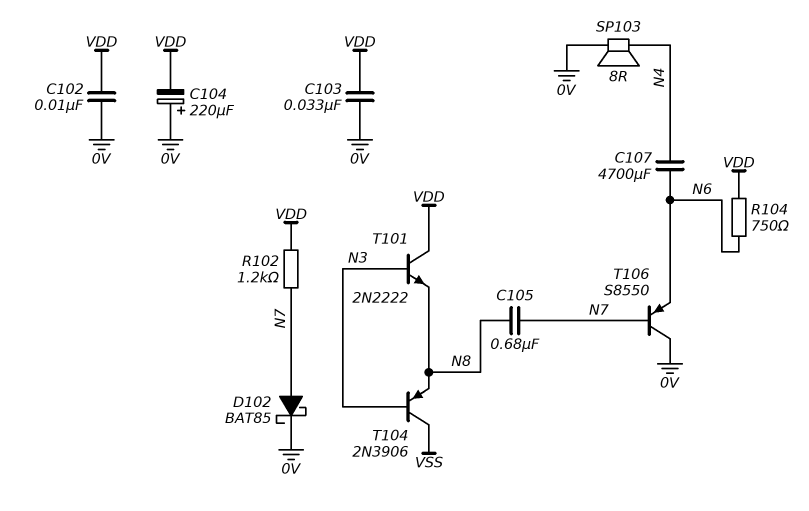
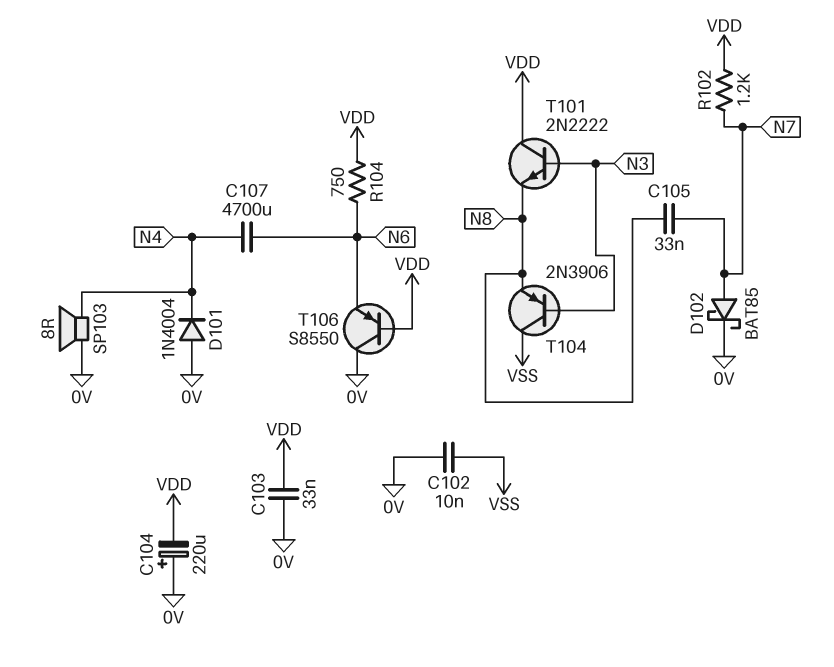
C102: 10nF (0V, VDD) -> 10nF (0V, VSS)
C105: 680nF (N7, N8) -> 33nF (N7, N8)
D101: none -> diode 1N4004 (A 0V, K N4)
T106: PNP S8550 (B N7, C 0V, E N6) -> PNP S8550 (B VDD, C 0V, E N6)

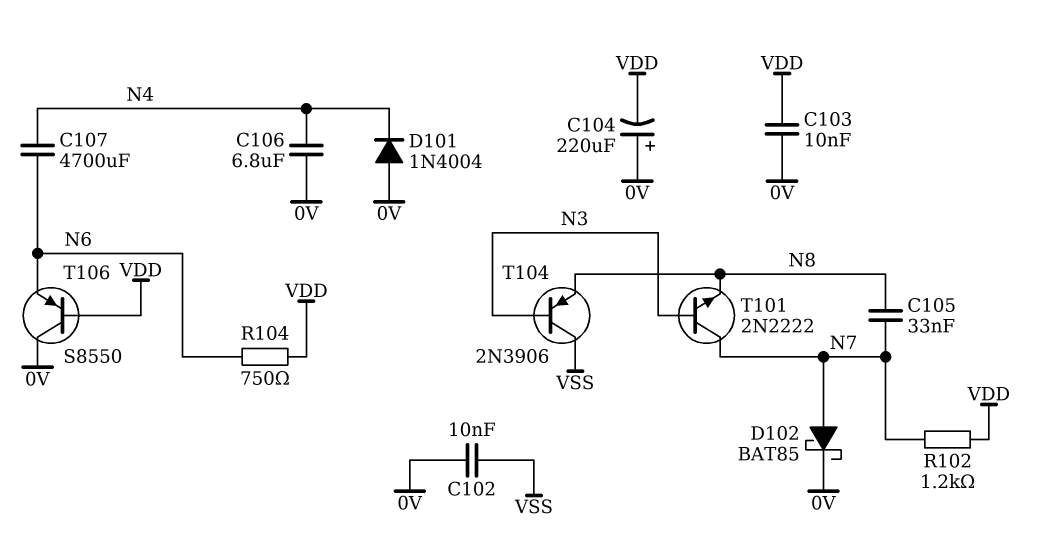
C103: 33nF (0V, VDD) -> 10nF (0V, VDD)
C106: none -> 6.8uF (0V, N4)
SP103: speaker 8R (0V, N4) -> none
T101: NPN 2N2222 (B N3, C VDD, E N8) -> NPN 2N2222 (B N3, C N7, E N8)

